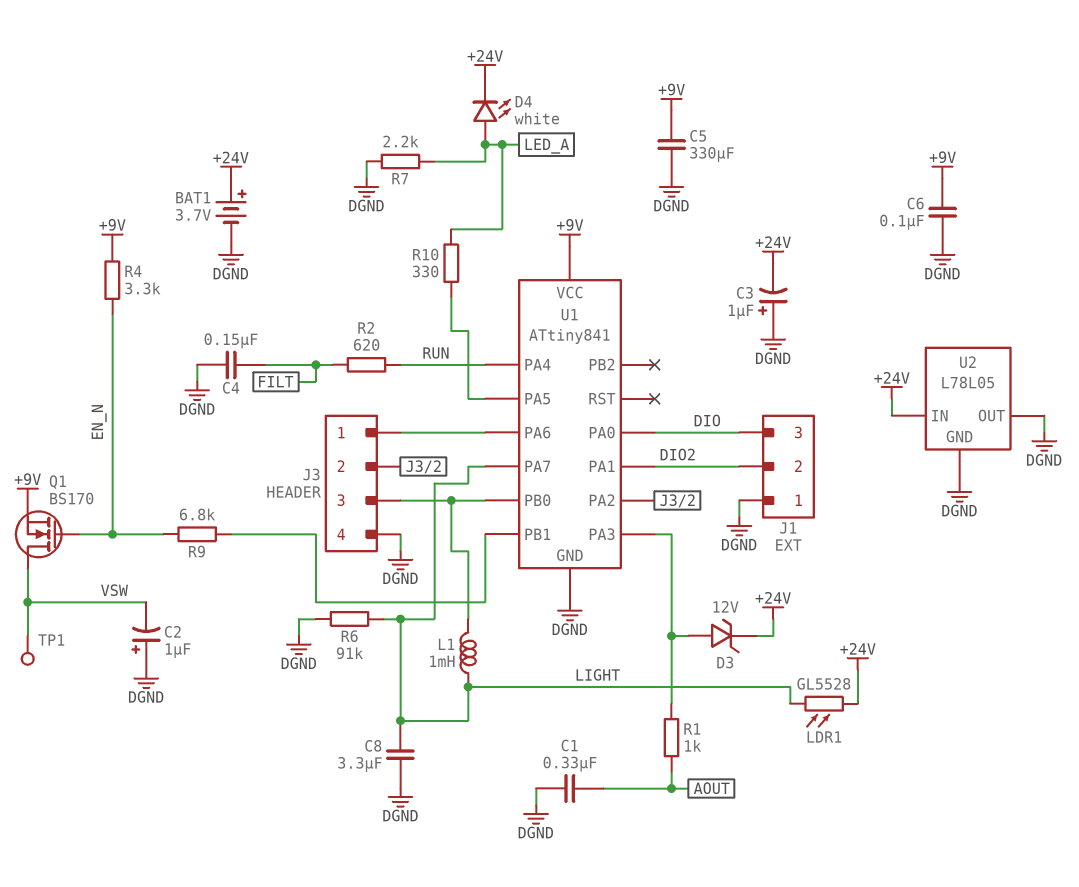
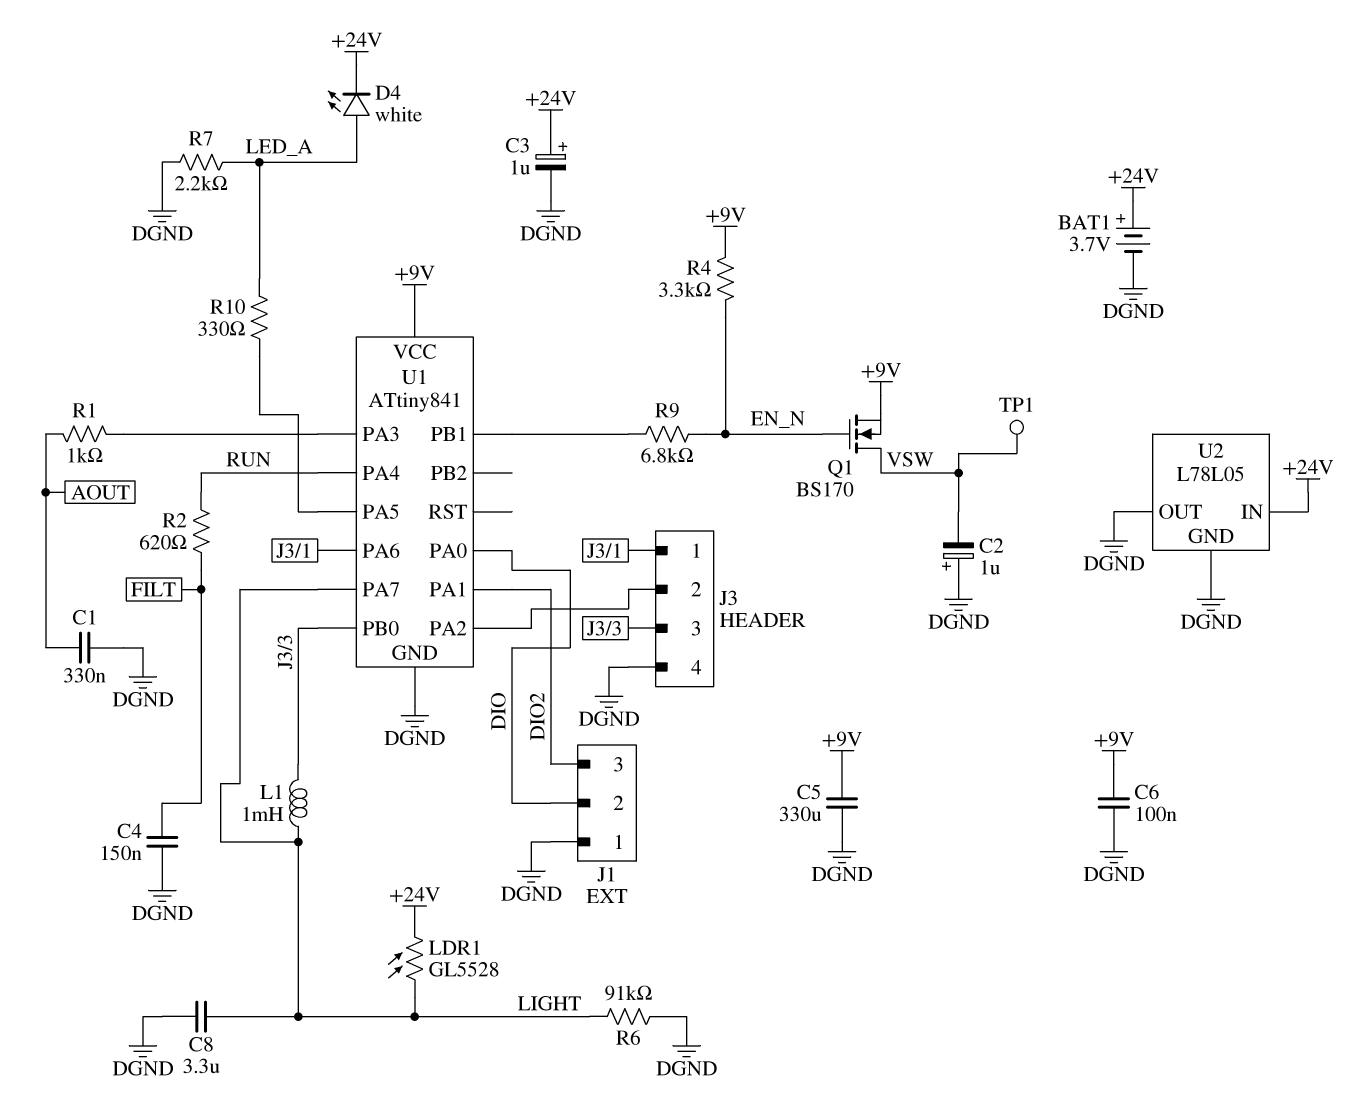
C3: 1uF (plus DGND, minus +24V) -> 1uF (plus +24V, minus DGND)
D3: zener 12V (A U1/PA3, K +24V) -> none
J1 pin 2: DIO2 -> DIO
J1 pin 3: DIO -> DIO2

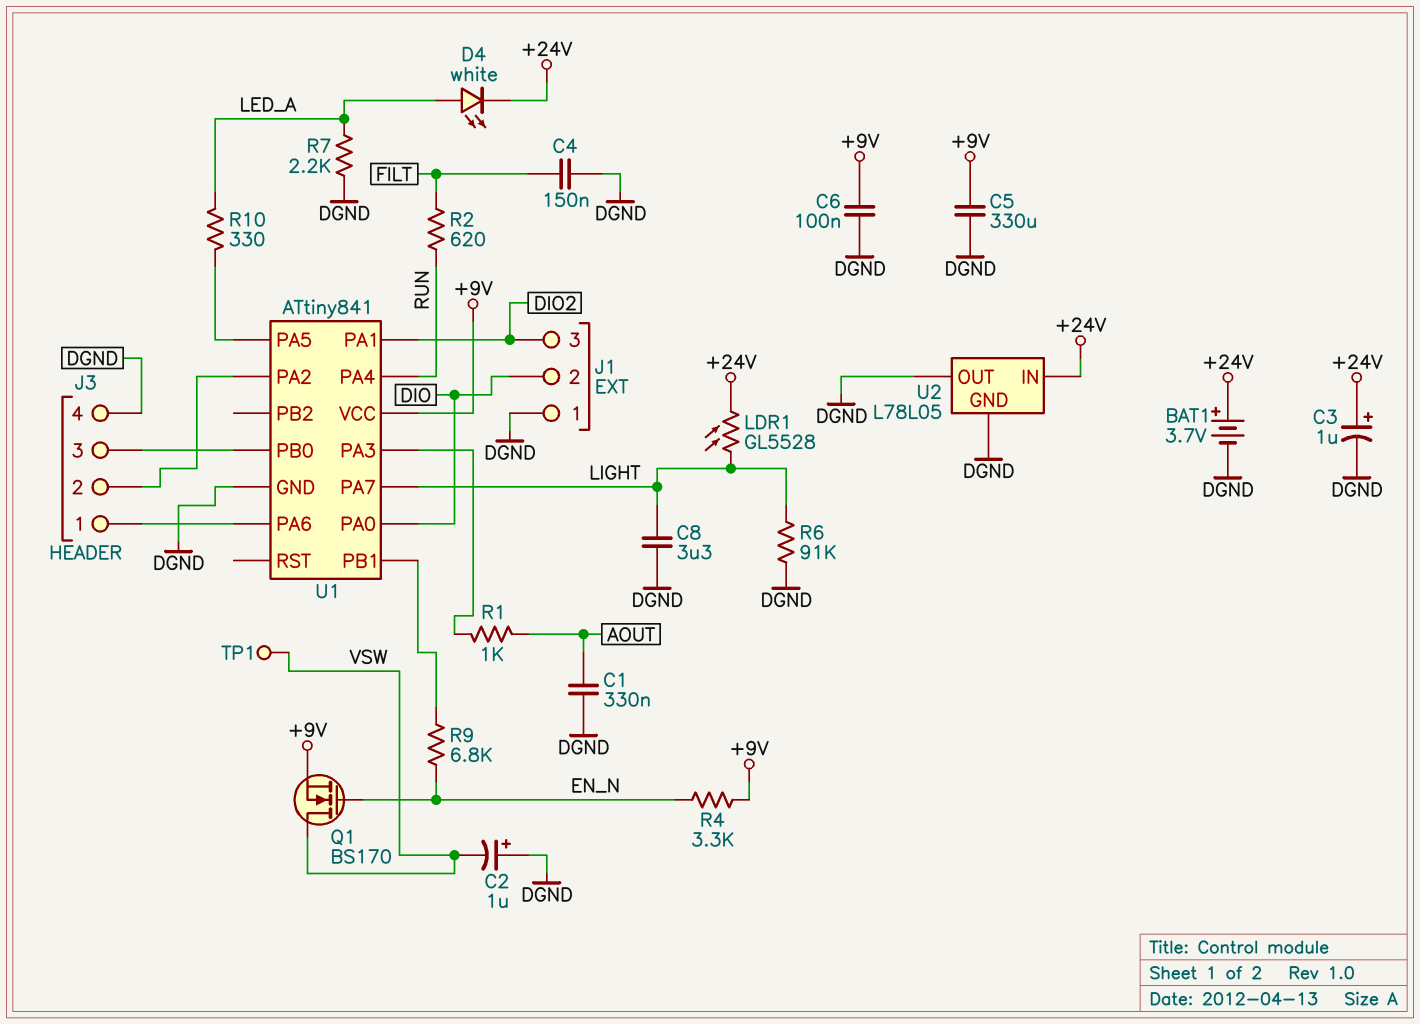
L1: 1mH (J3/3, LIGHT) -> none

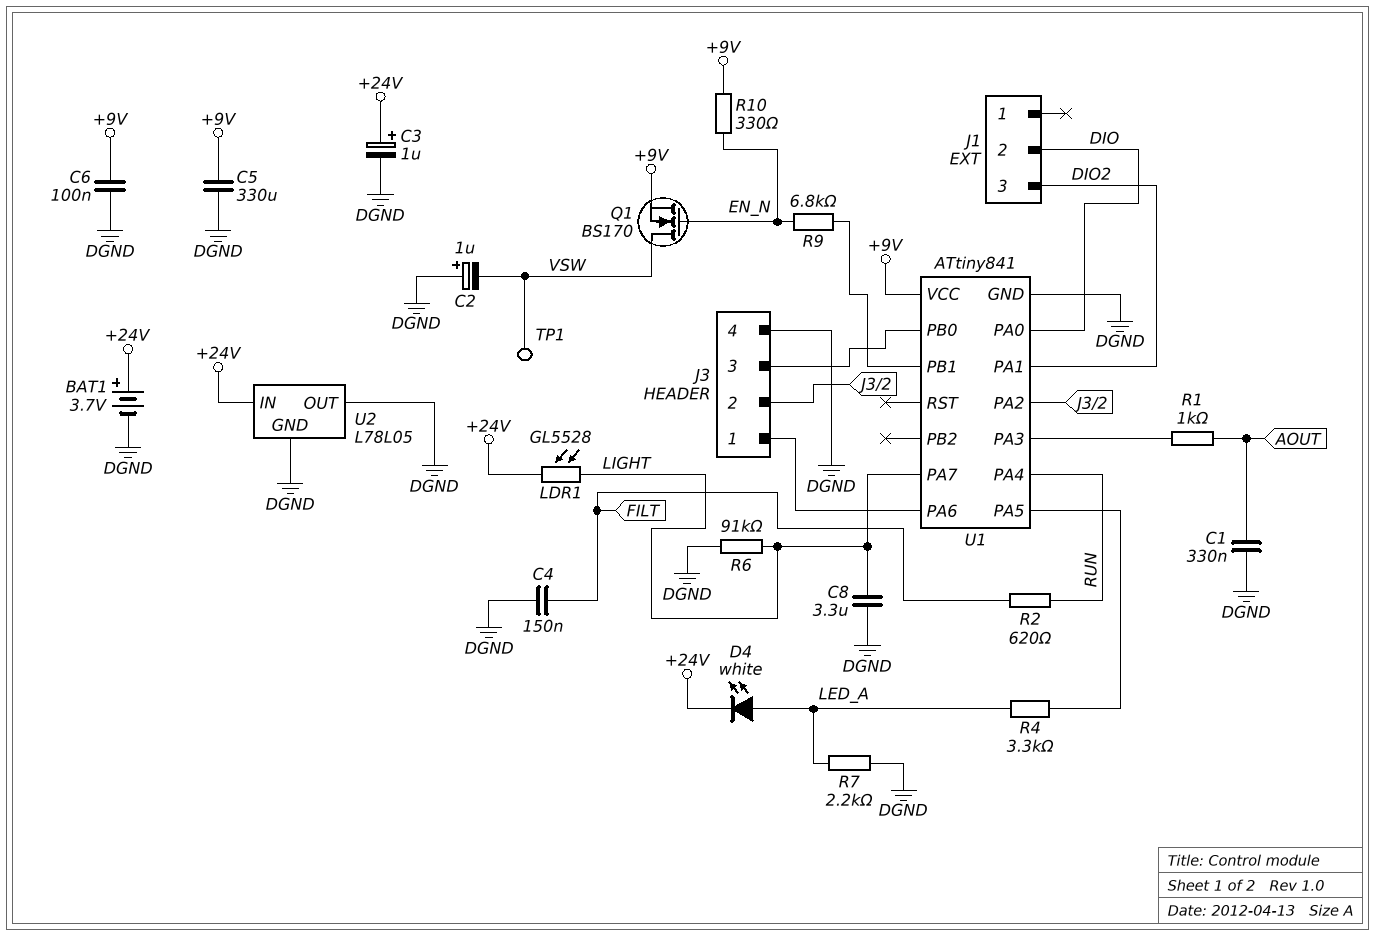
J1 pin 1: DGND -> none
R4: 3.3k (+9V, EN_N) -> 3.3k (LED_A, U1/PA5)
R10: 330 (LED_A, U1/PA5) -> 330 (+9V, EN_N)

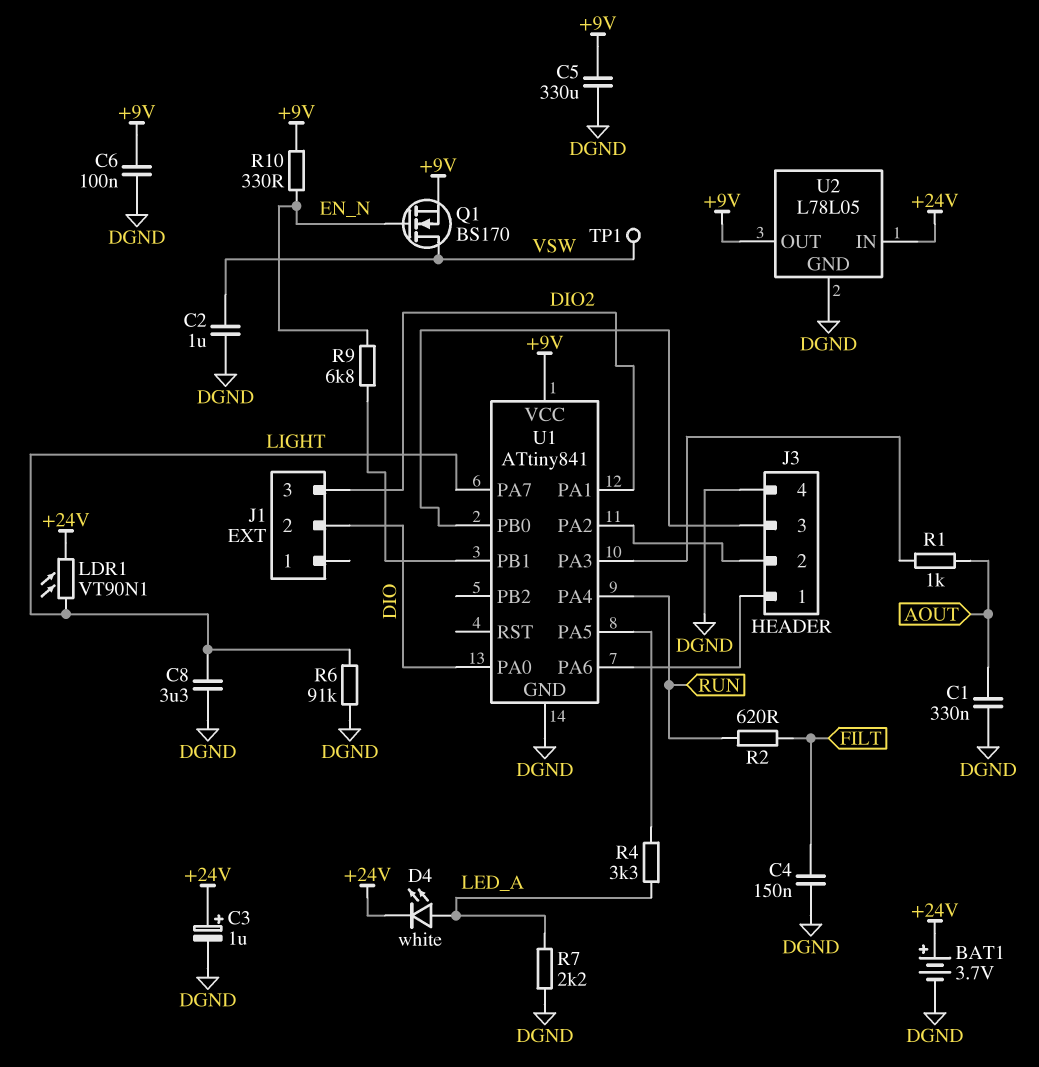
C2: 1uF (plus DGND, minus VSW) -> 1uF (DGND, VSW)
LDR1: GL5528 (+24V, LIGHT) -> VT90N1 (+24V, LIGHT)
U2 pin OUT: DGND -> +9V

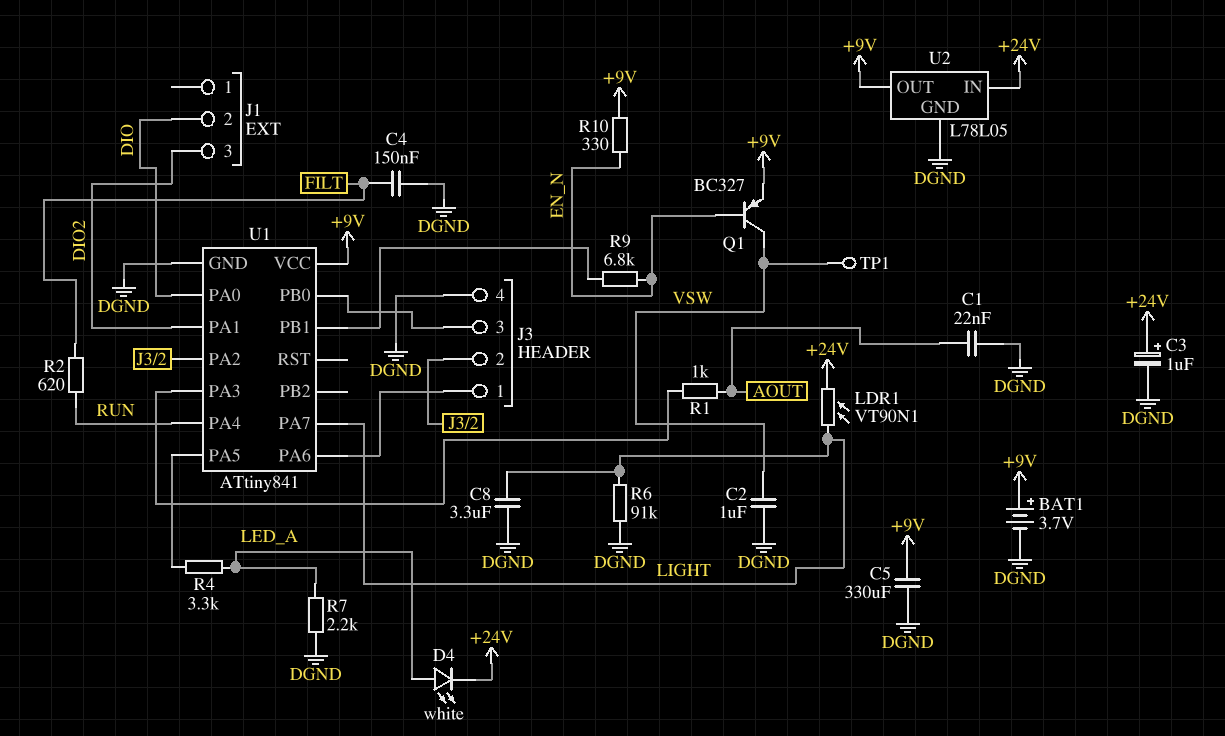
BAT1: 3.7V (plus +24V, minus DGND) -> 3.7V (plus +9V, minus DGND)
C1: 330nF (AOUT, DGND) -> 22nF (AOUT, DGND)
C6: 100nF (+9V, DGND) -> none
Q1: NMOS BS170 (G EN_N, D VSW, S +9V) -> PNP BC327 (B EN_N, C VSW, E +9V)

